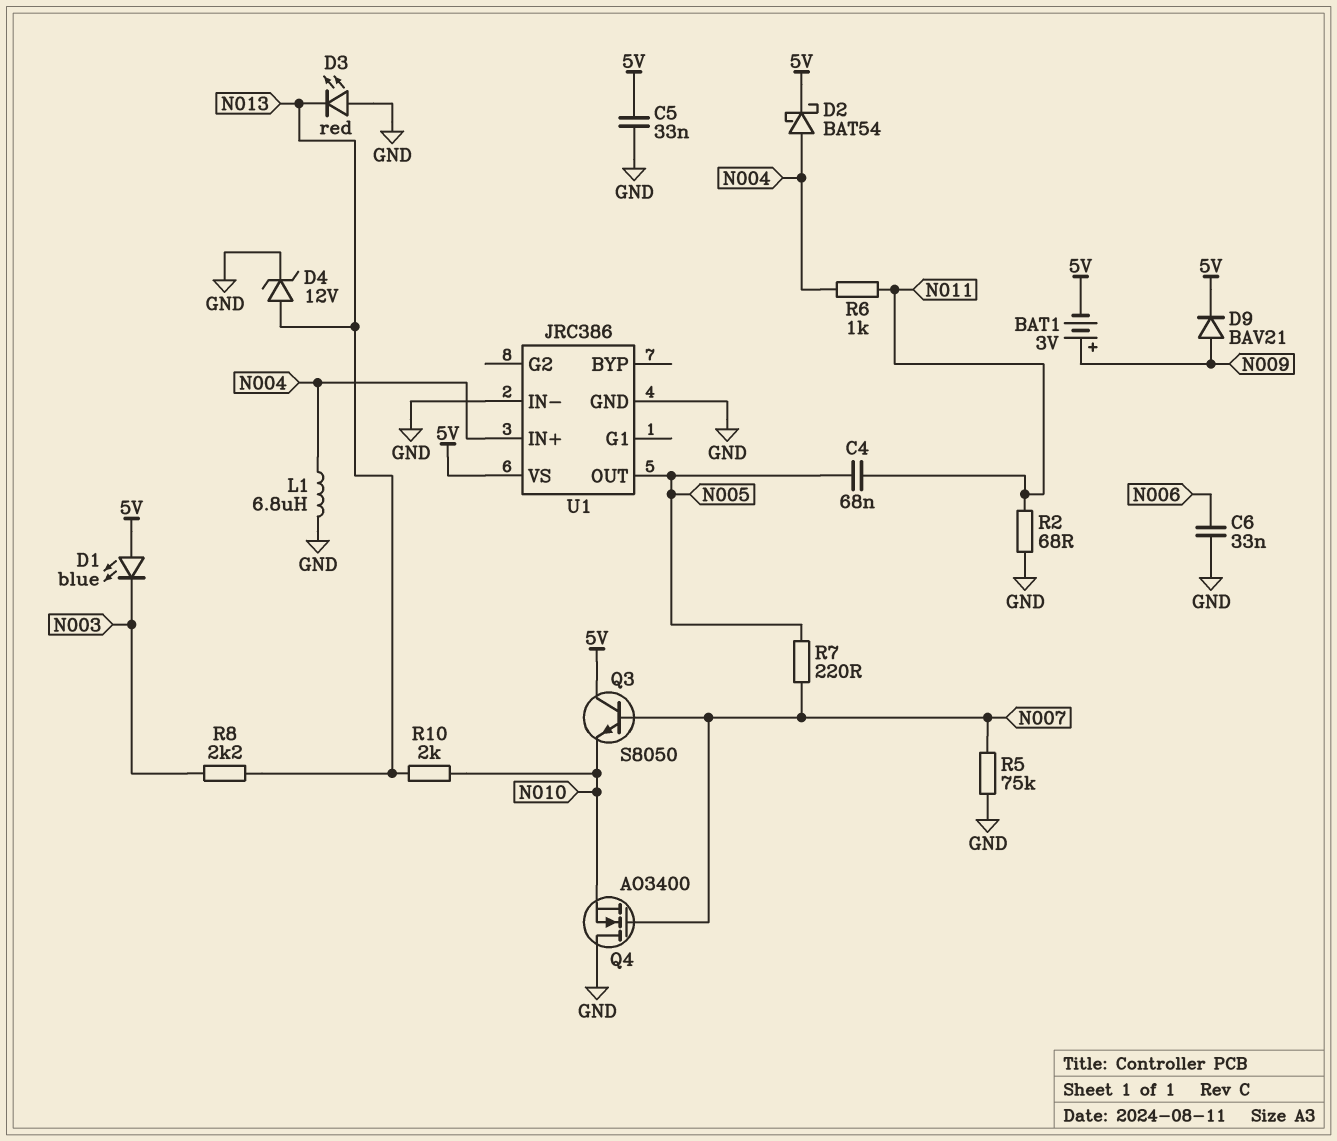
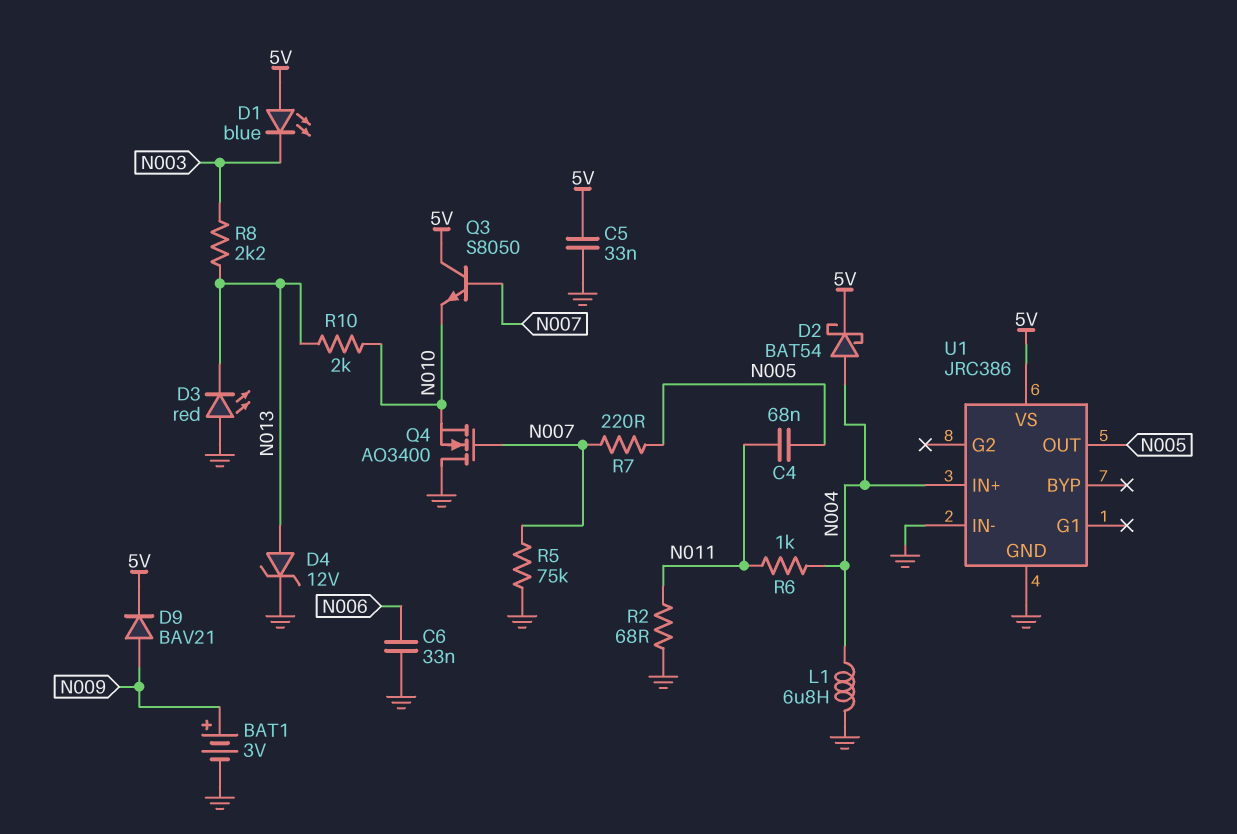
BAT1: 3V (plus N009, minus 5V) -> 3V (plus N009, minus GND)

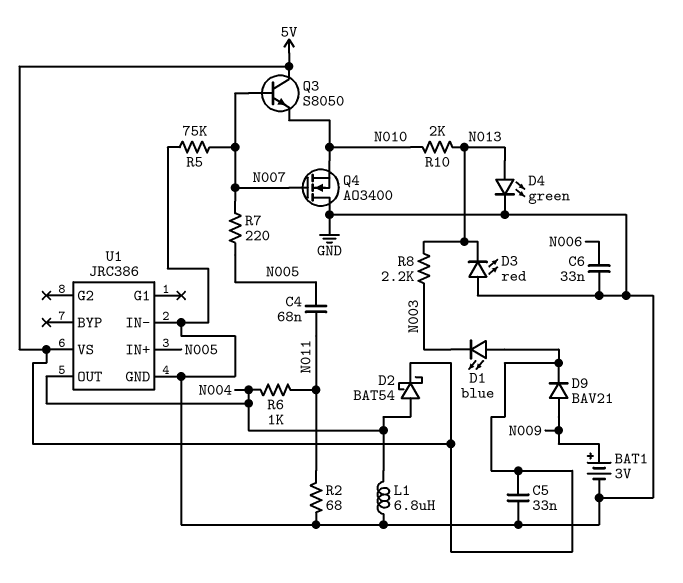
D4: zener 12V (A N013, K GND) -> LED green (A N013, K GND)
U1 pin IN+: N004 -> N005
U1 pin OUT: N005 -> N004

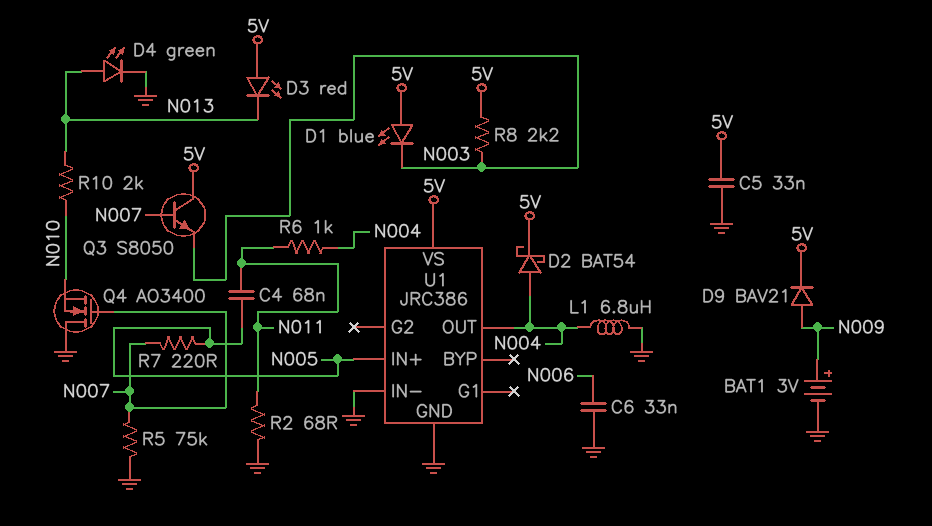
D3: LED red (A GND, K N013) -> LED red (A 5V, K N013)
Q3: NPN S8050 (B N007, C 5V, E N010) -> NPN S8050 (B N007, C 5V, E N003)
R8: 2.2k (N003, N013) -> 2.2k (5V, N003)

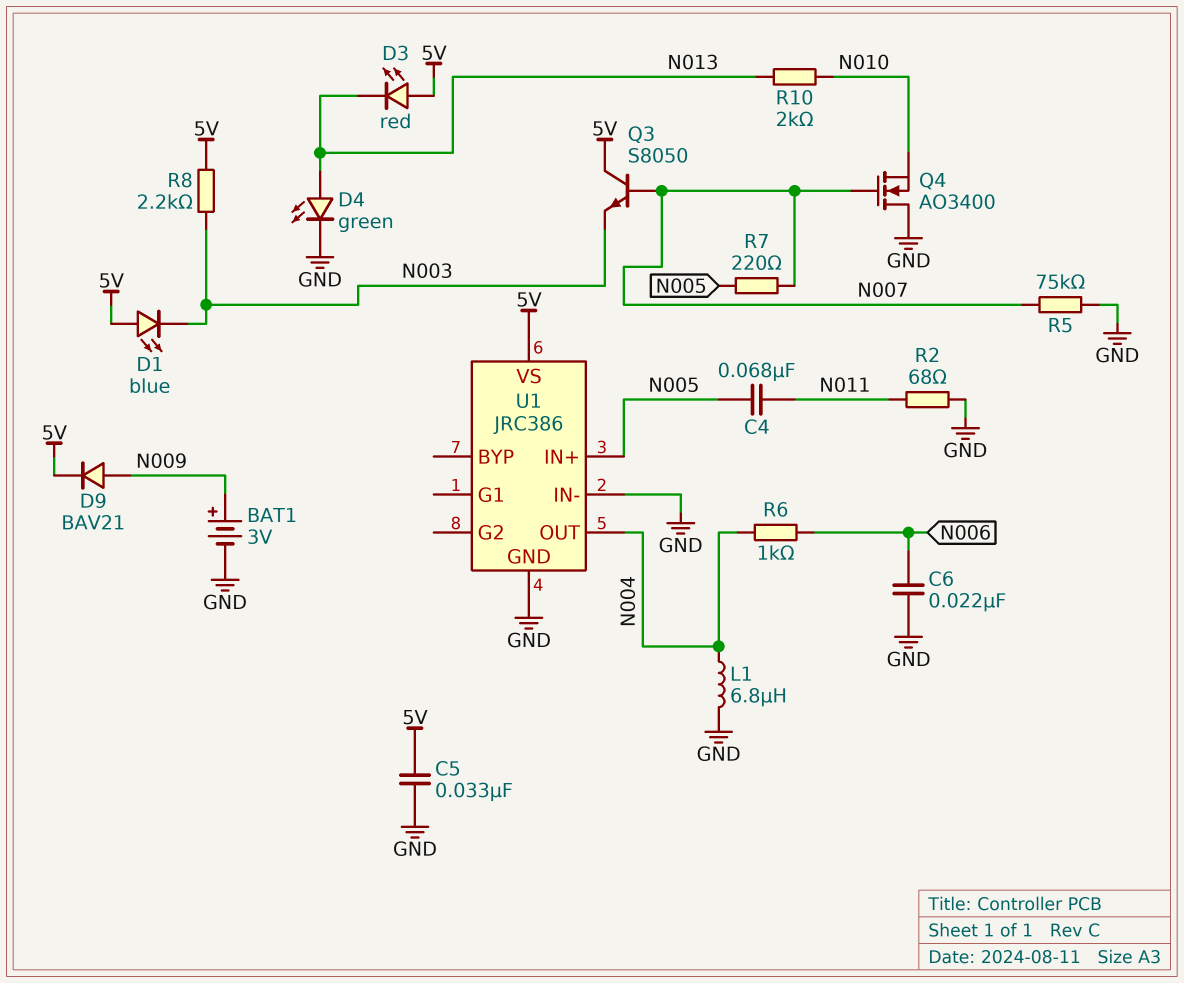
C6: 33nF (GND, N006) -> 22nF (GND, N006)
D2: schottky BAT54 (A N004, K 5V) -> none
R6: 1k (N004, N011) -> 1k (N004, N006)

